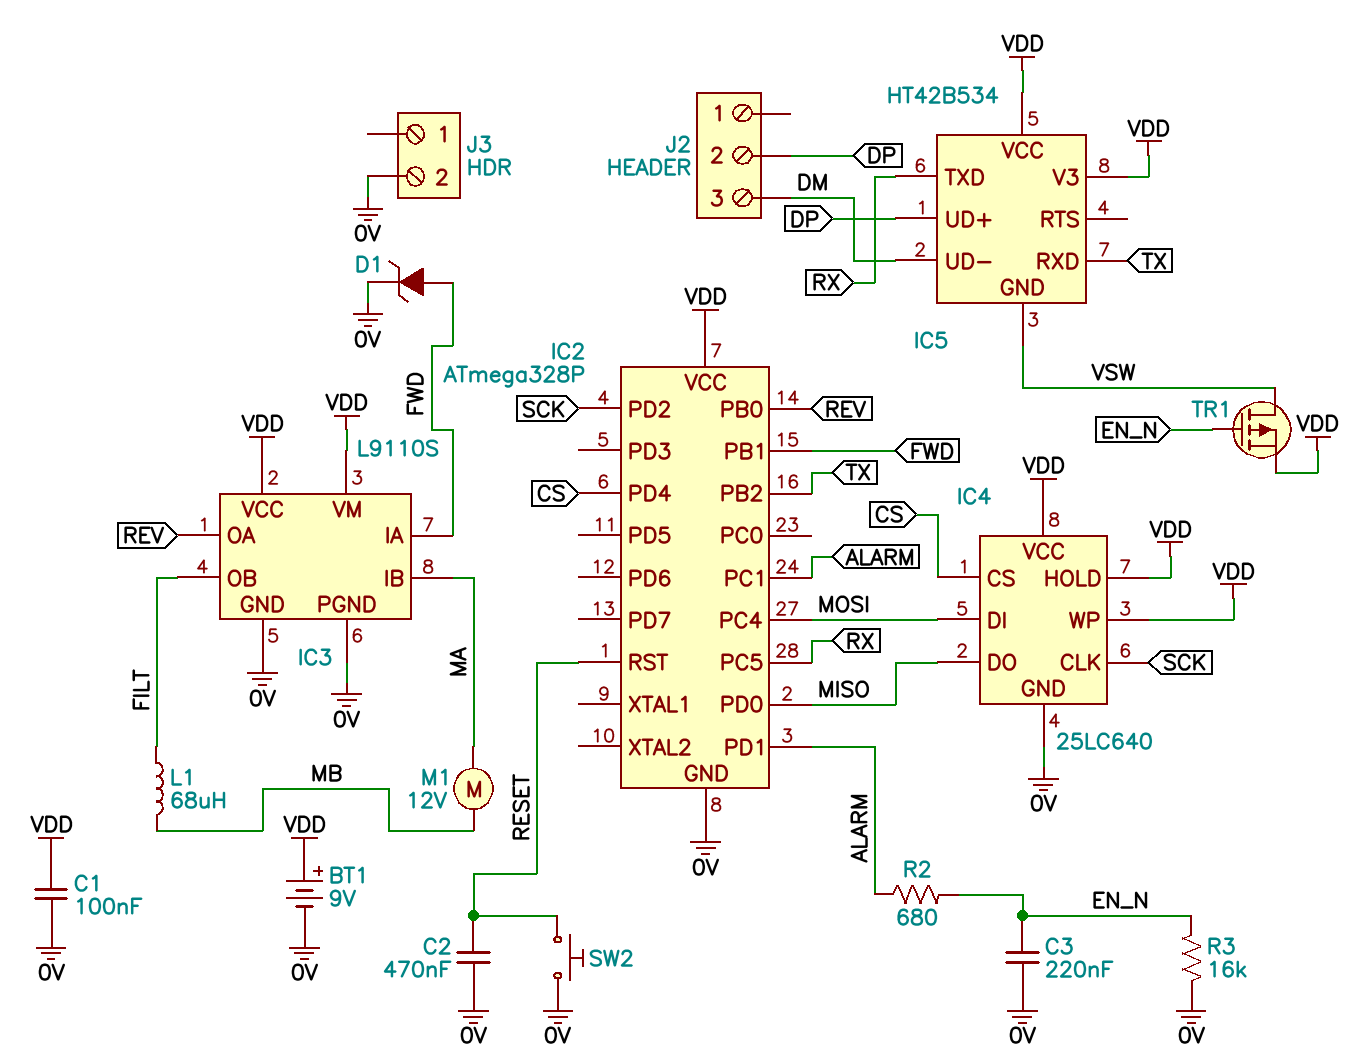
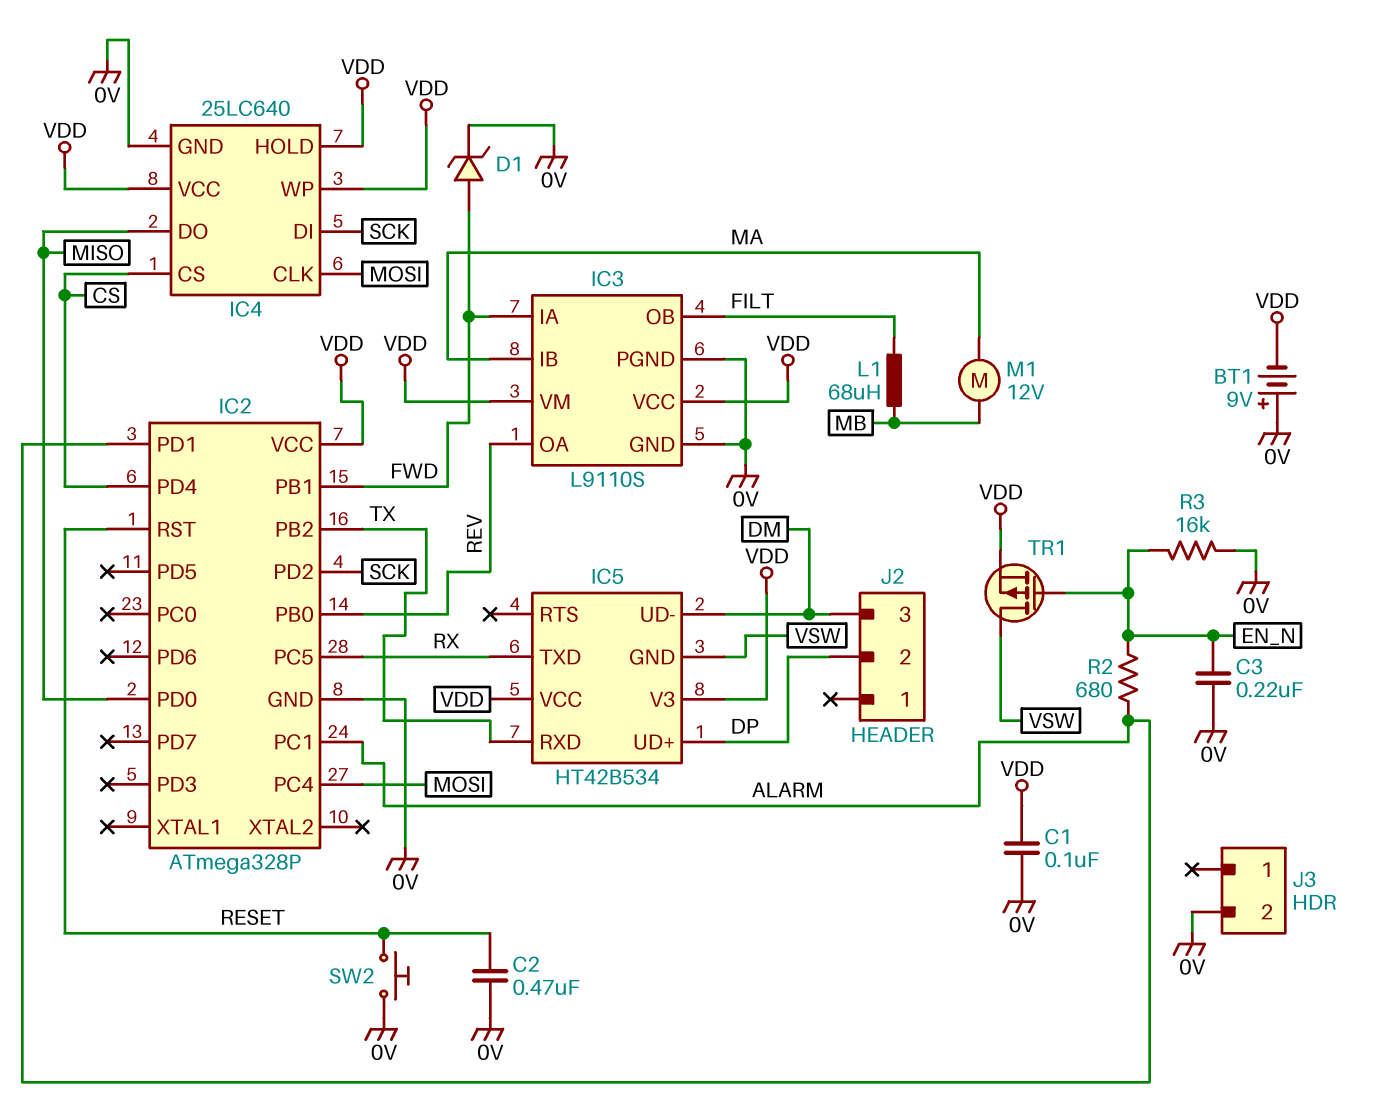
BT1: 9V (plus VDD, minus 0V) -> 9V (plus 0V, minus VDD)
IC4 pin CLK: SCK -> MOSI
IC4 pin DI: MOSI -> SCK

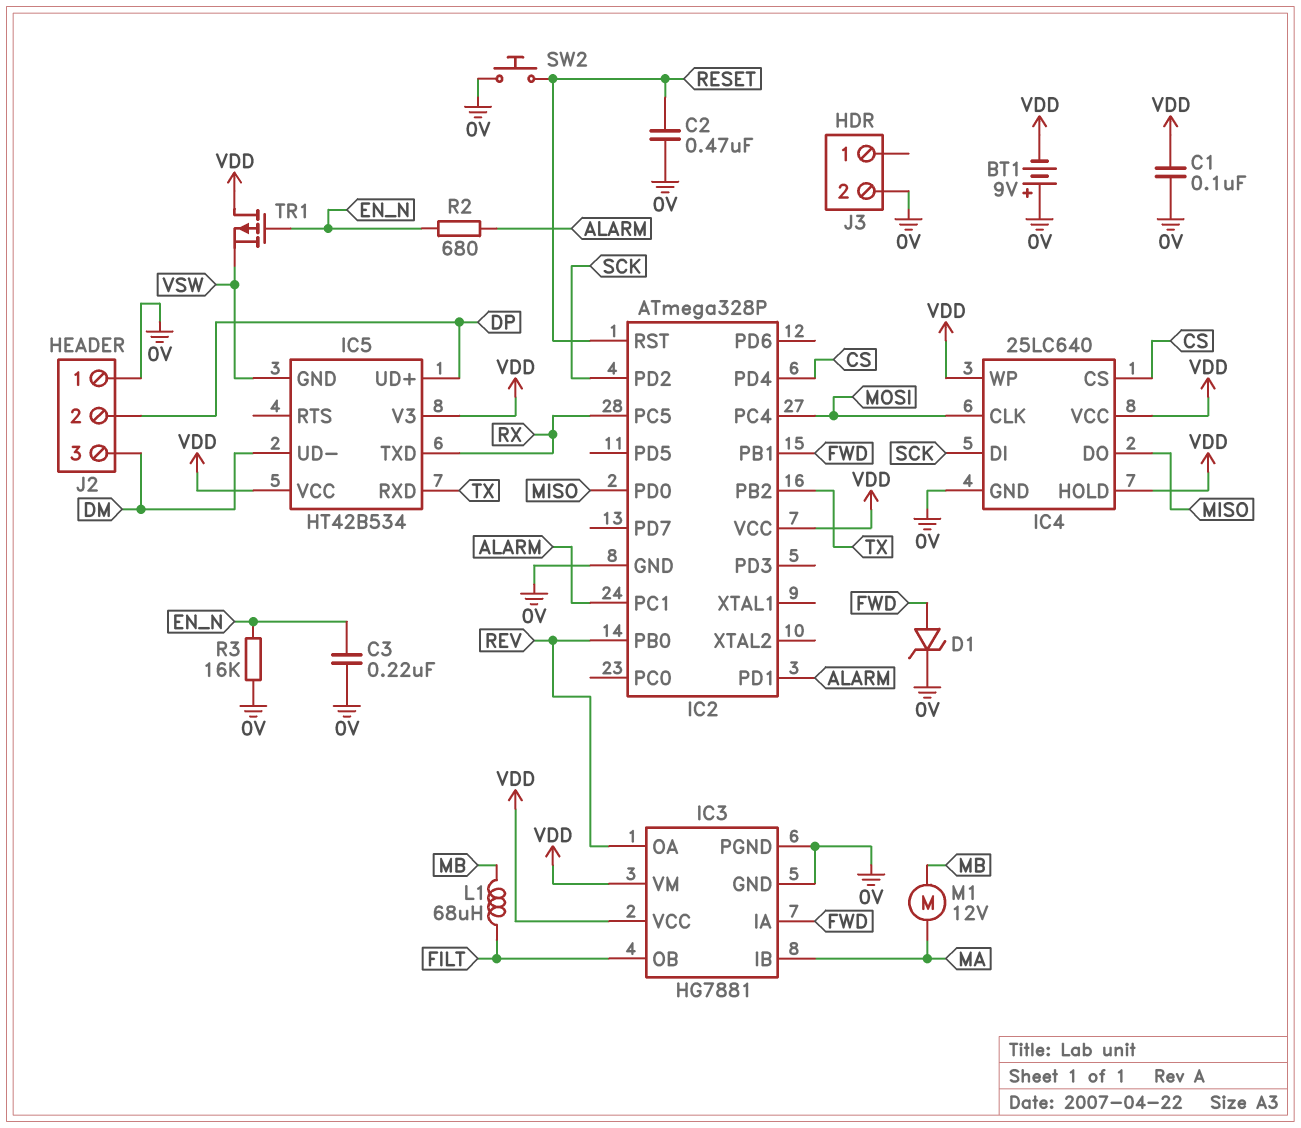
IC3: L9110S -> HG7881
J2 pin 1: none -> 0V
TR1: PMOS (G EN_N, D VSW, S VDD) -> PMOS (G EN_N, D VDD, S VSW)

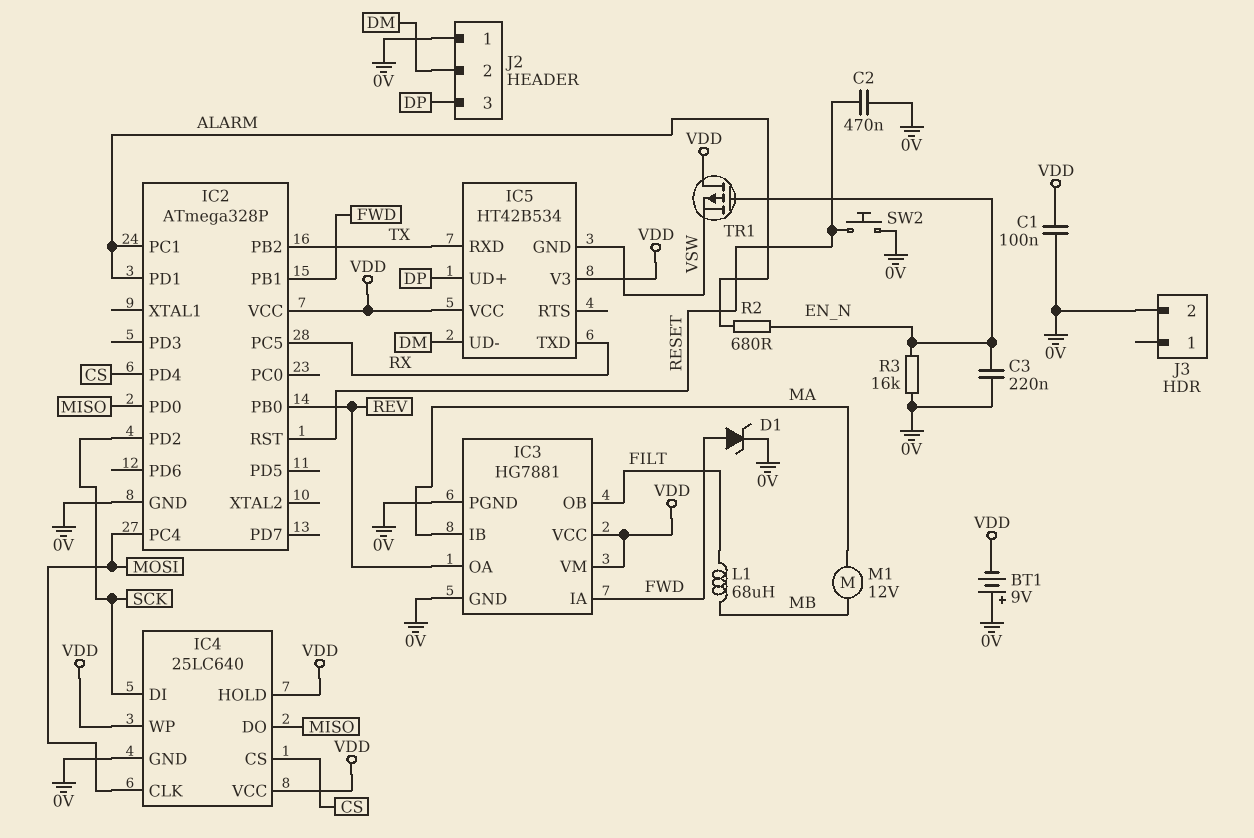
J2 pin 2: DP -> DM
J2 pin 3: DM -> DP

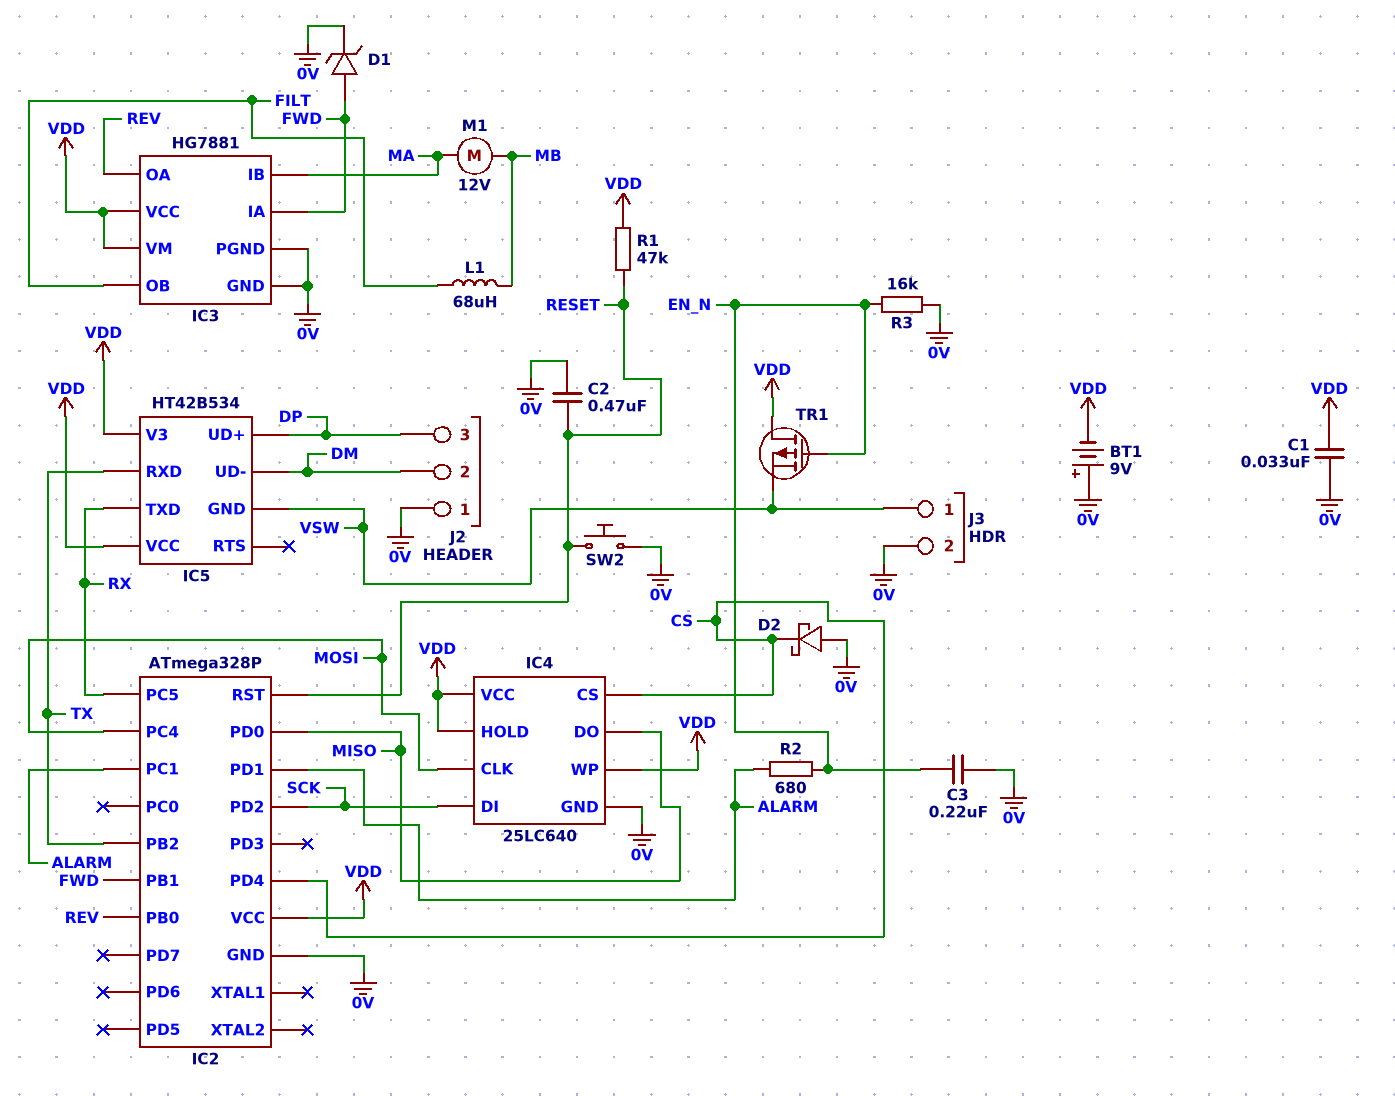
C1: 100nF (0V, VDD) -> 33nF (0V, VDD)
D2: none -> schottky (A 0V, K CS)
J3 pin 1: none -> VSW
R1: none -> 47k (RESET, VDD)

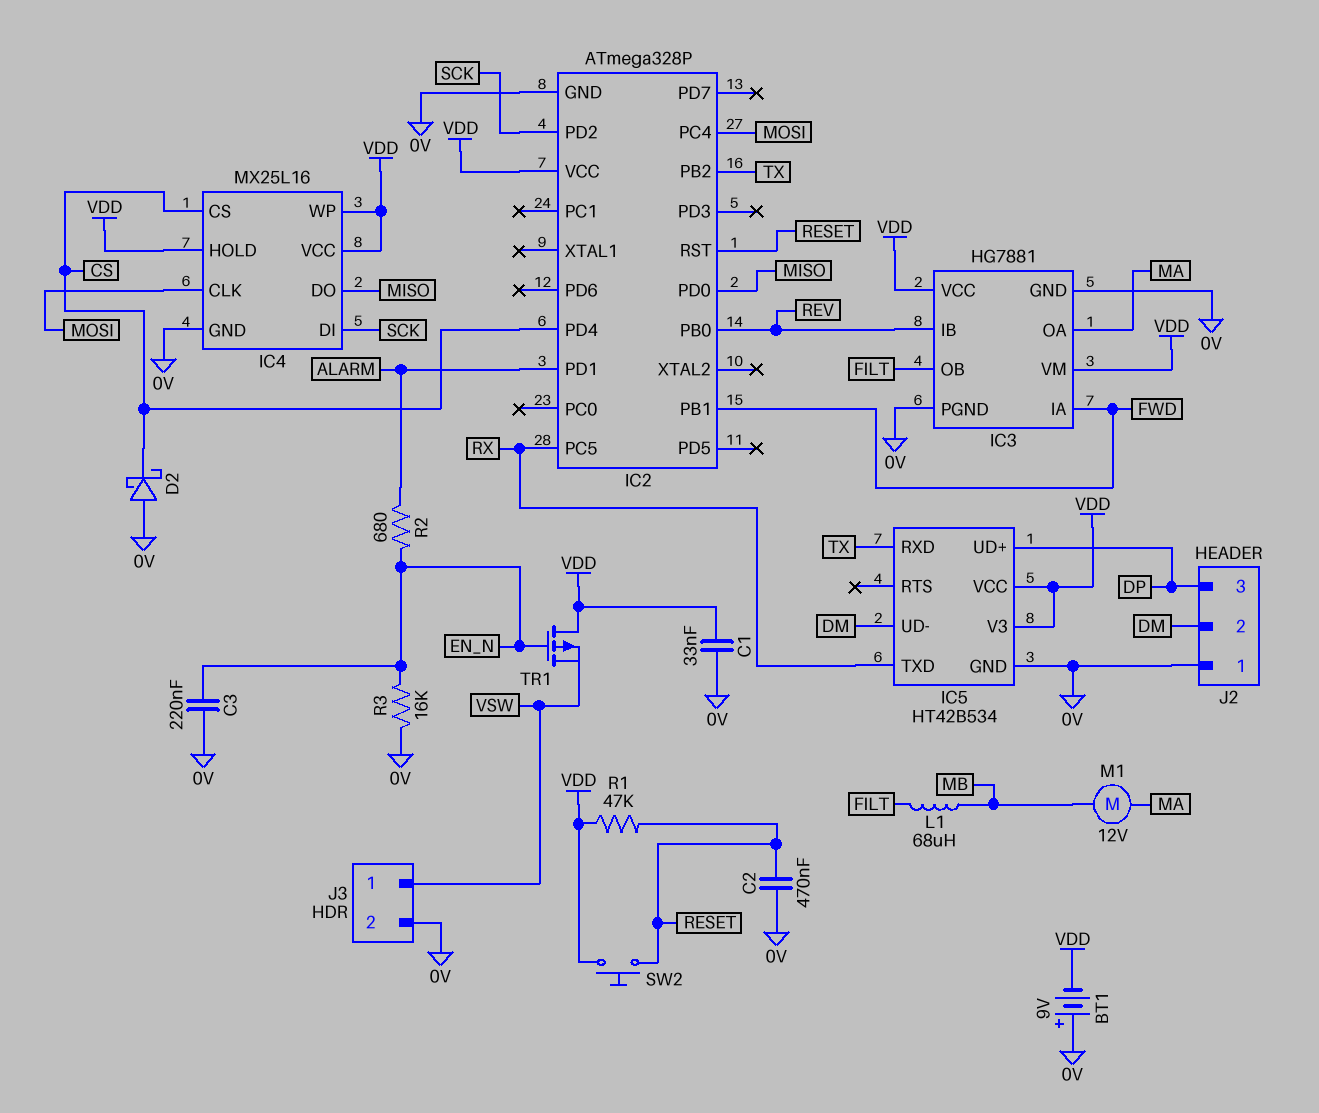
D1: zener (A FWD, K 0V) -> none
IC2 pin PC1: ALARM -> none
IC3 pin IB: MA -> REV
IC3 pin OA: REV -> MA
IC4: 25LC640 -> MX25L16
IC5 pin GND: VSW -> 0V
SW2: button (0V, RESET) -> button (RESET, VDD)

